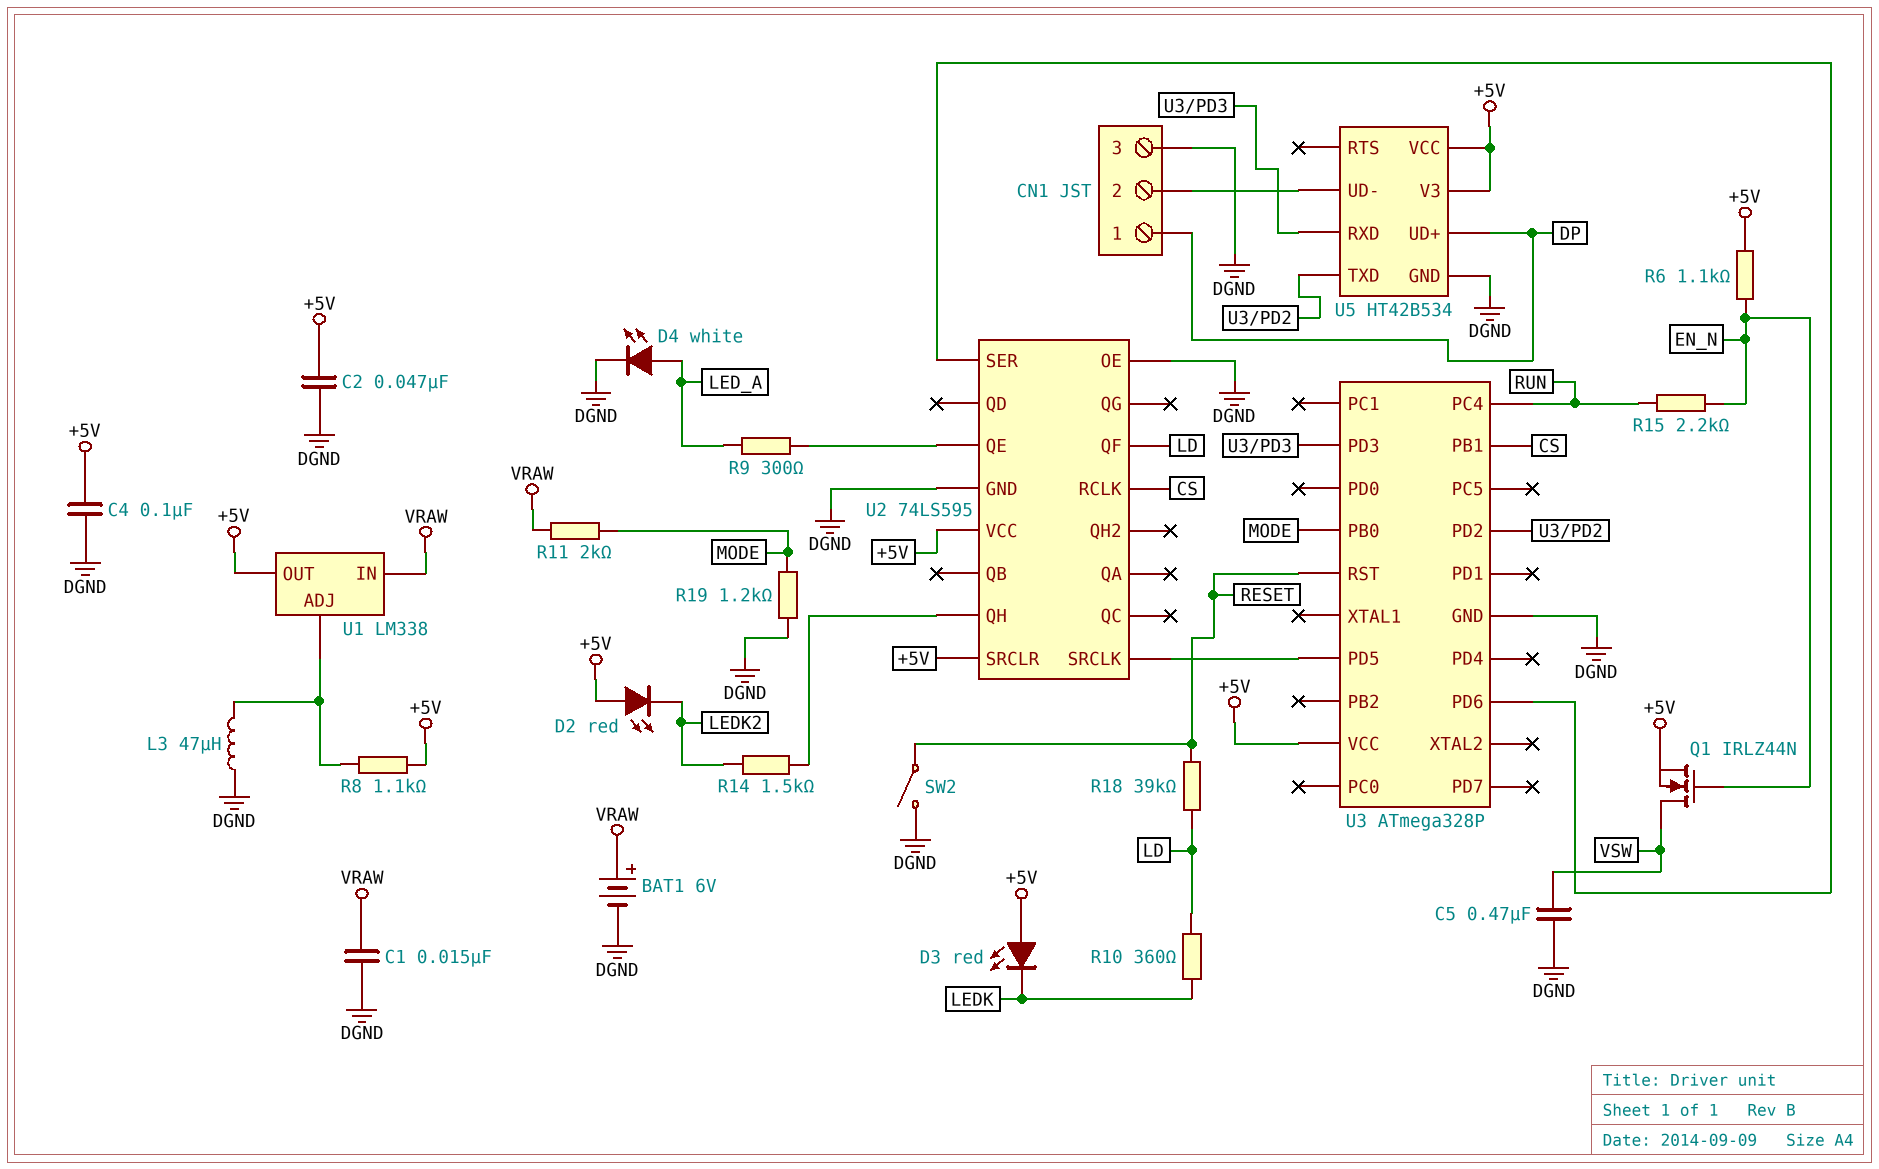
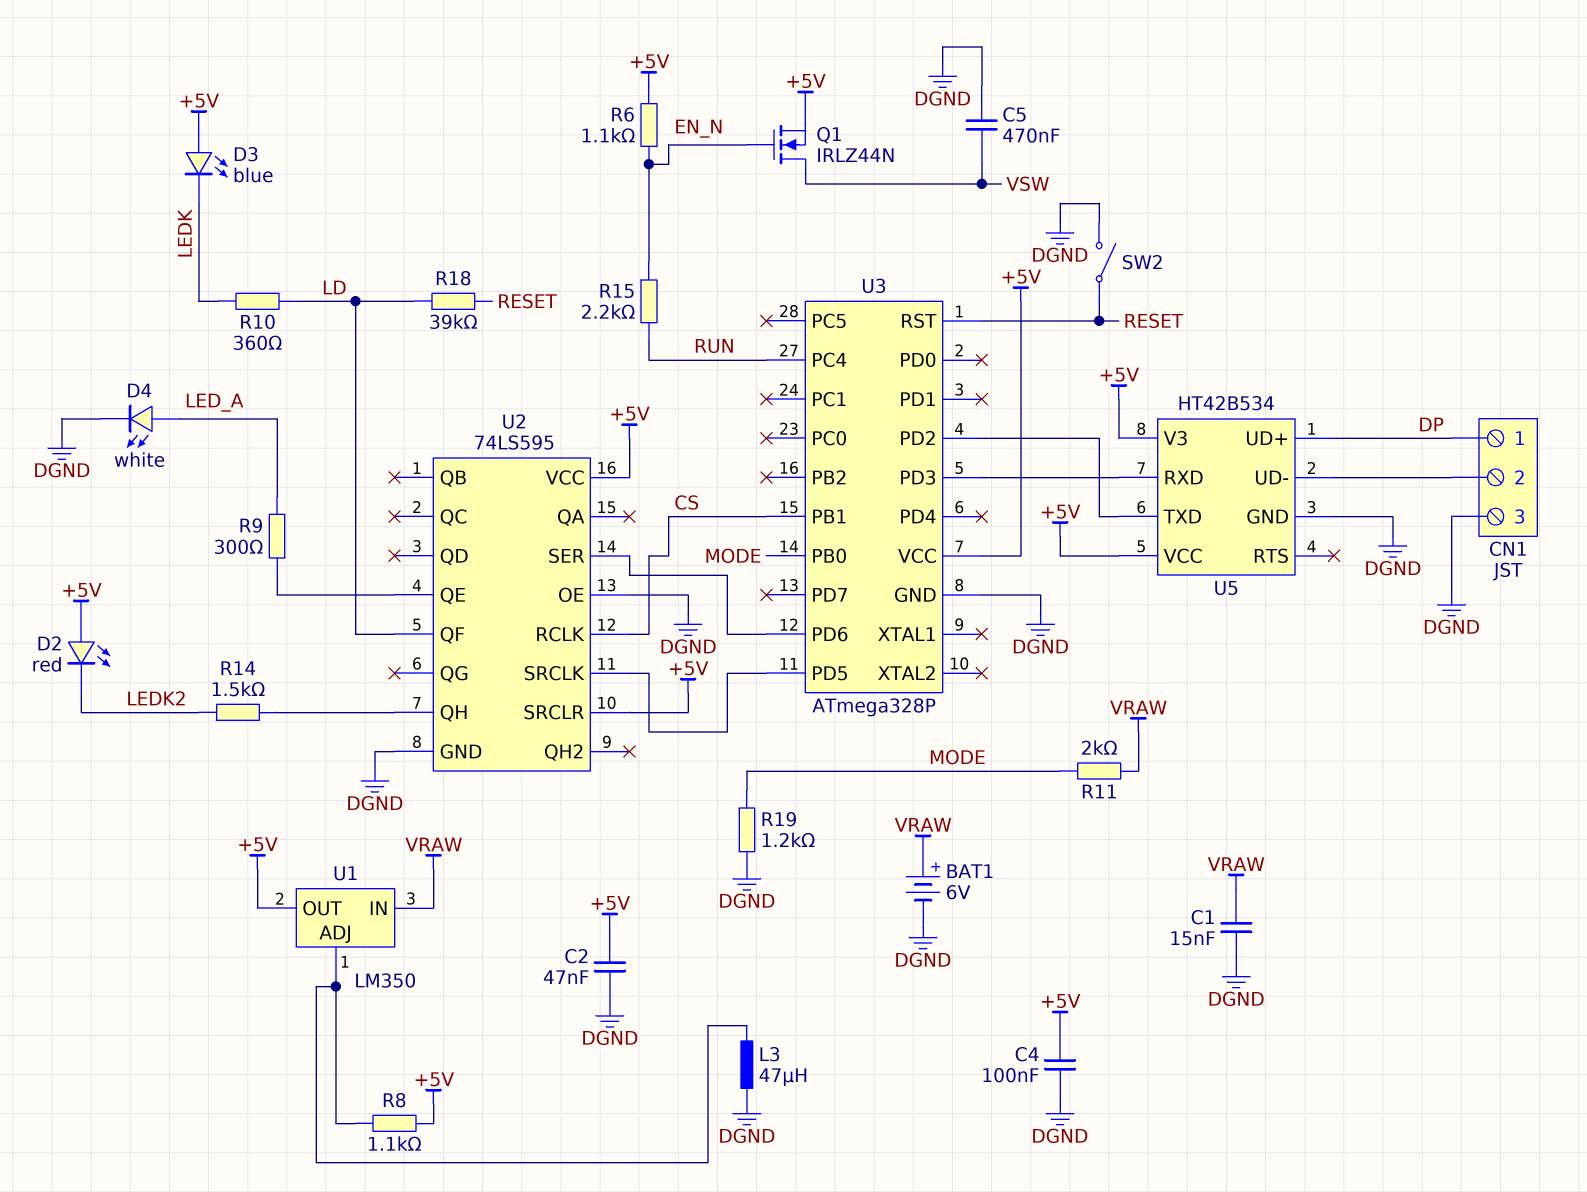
D3: LED red (A +5V, K LEDK) -> LED blue (A +5V, K LEDK)
U1: LM338 -> LM350

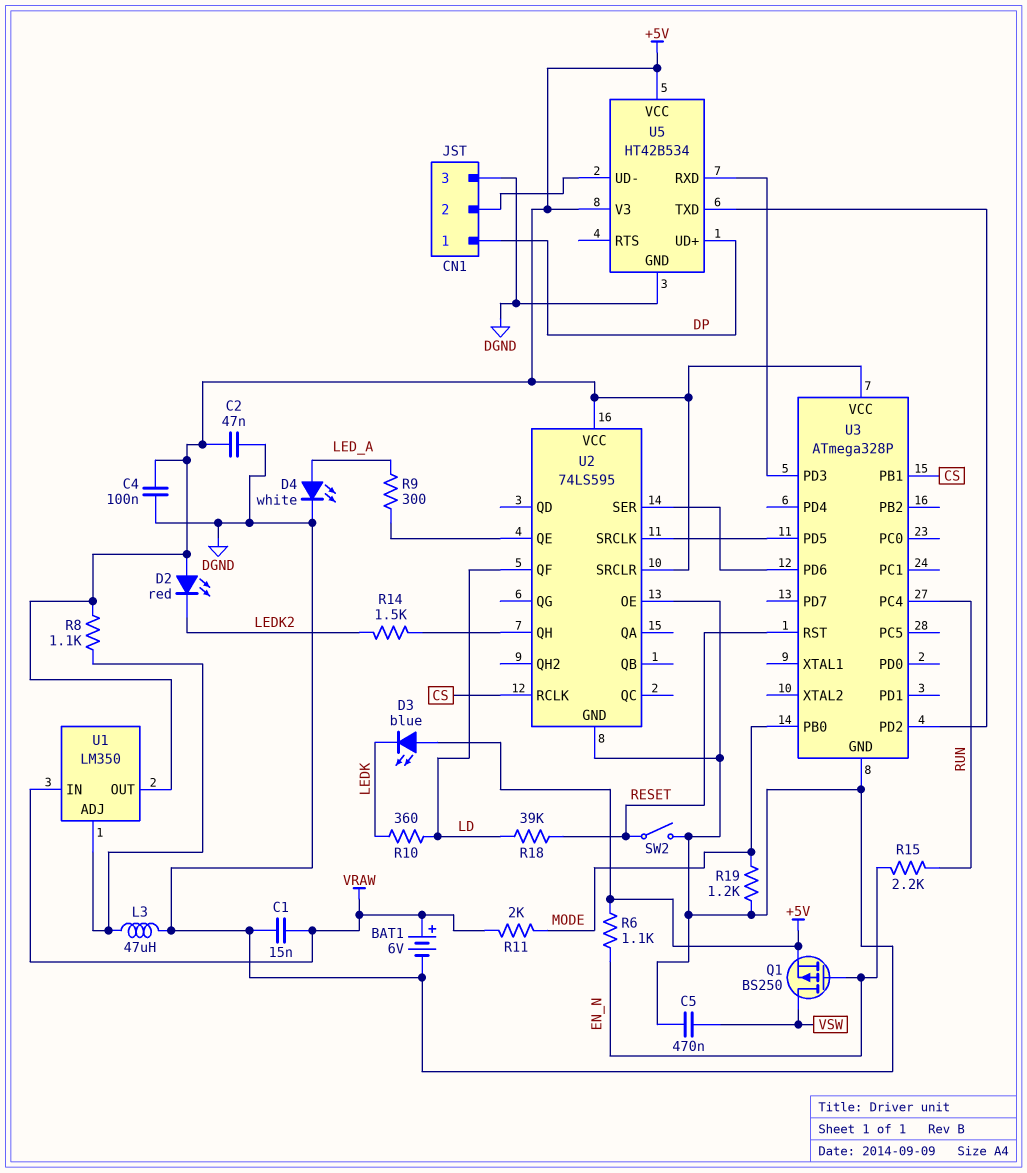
Q1: NMOS IRLZ44N (G EN_N, D VSW, S +5V) -> PMOS BS250 (G EN_N, D VSW, S +5V)

